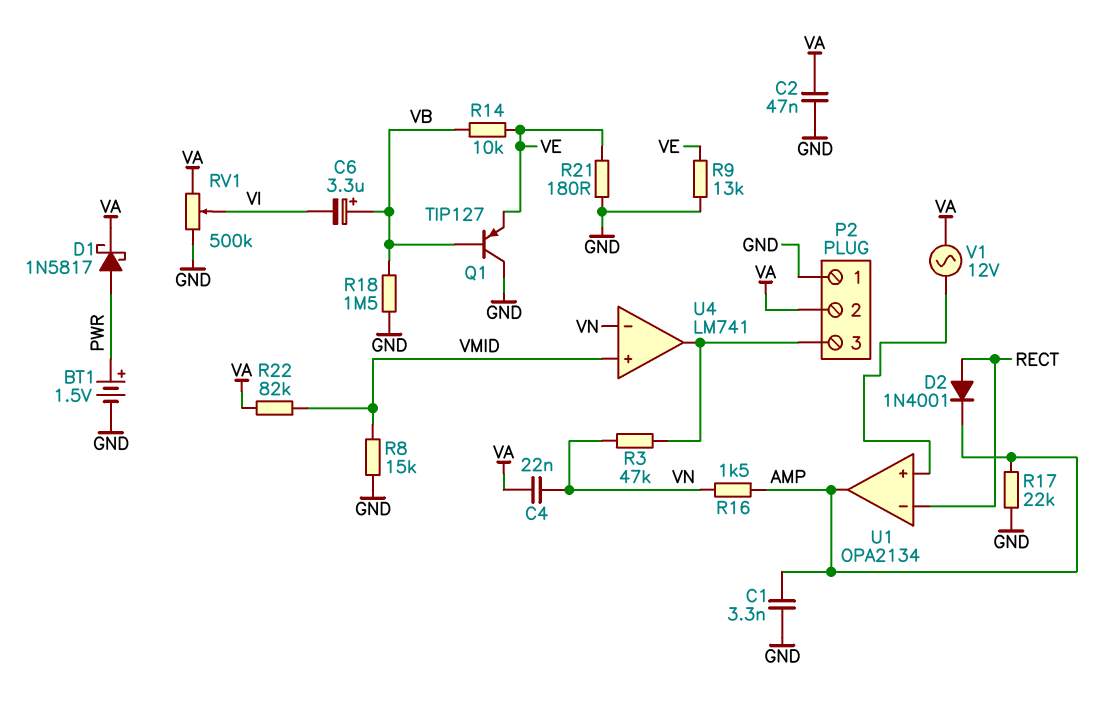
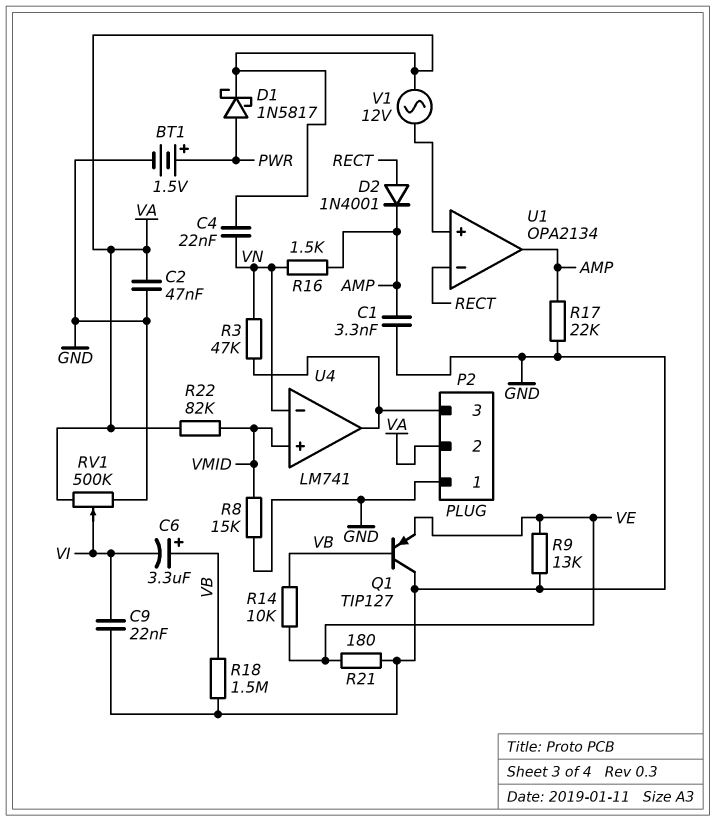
C9: none -> 22nF (GND, VI)

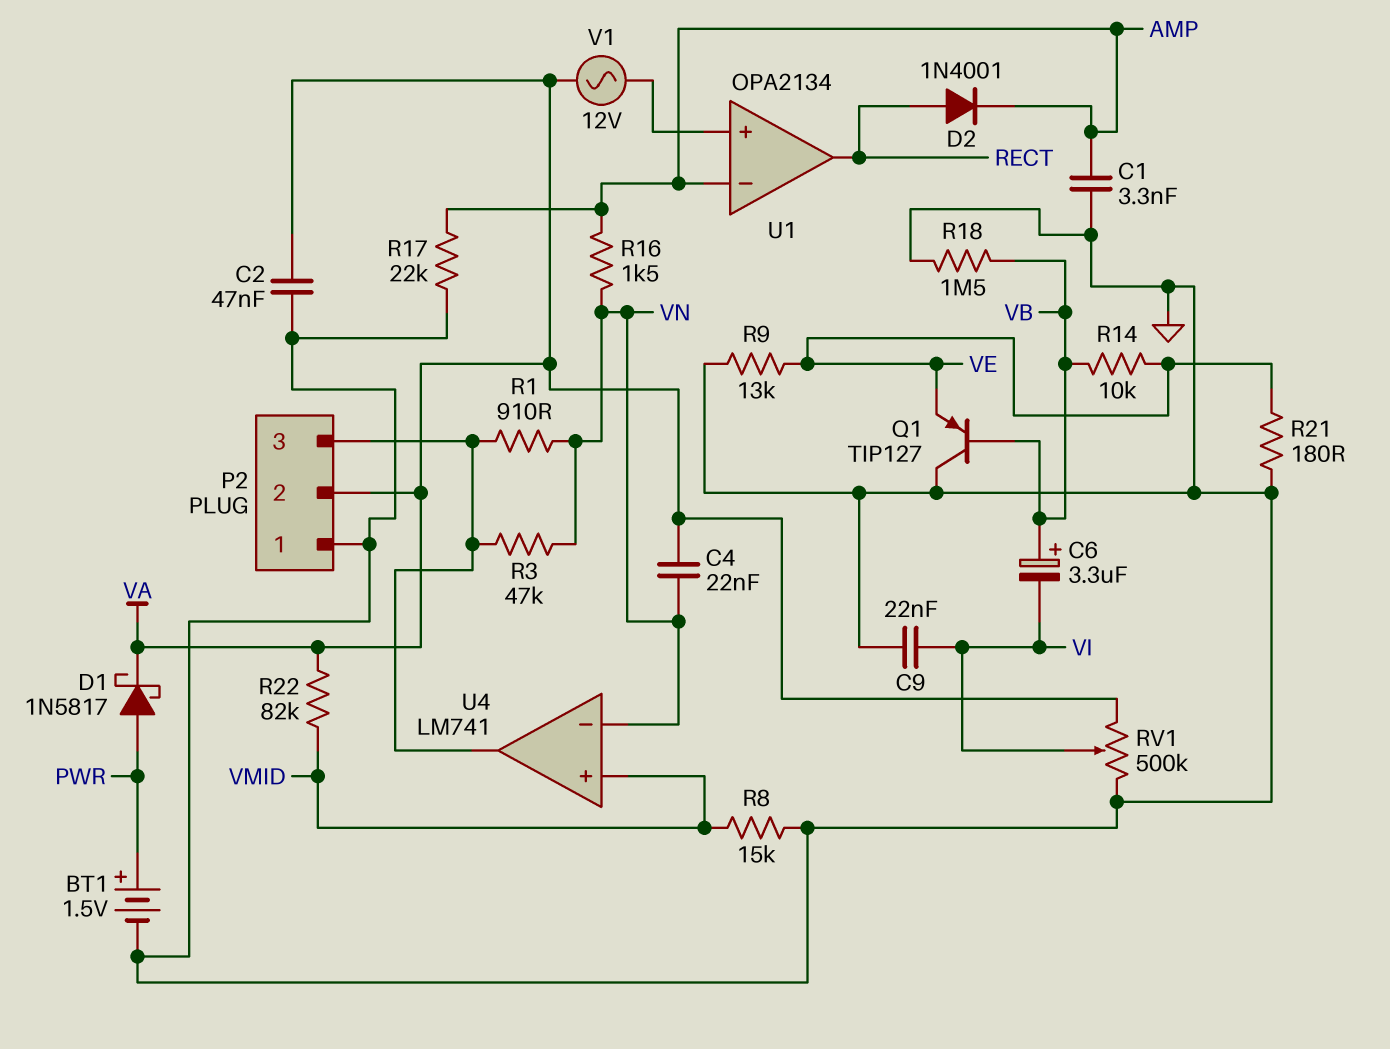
R1: none -> 910 (P2/3, VN)
U1 pin in-: RECT -> AMP
U1 pin out: AMP -> RECT

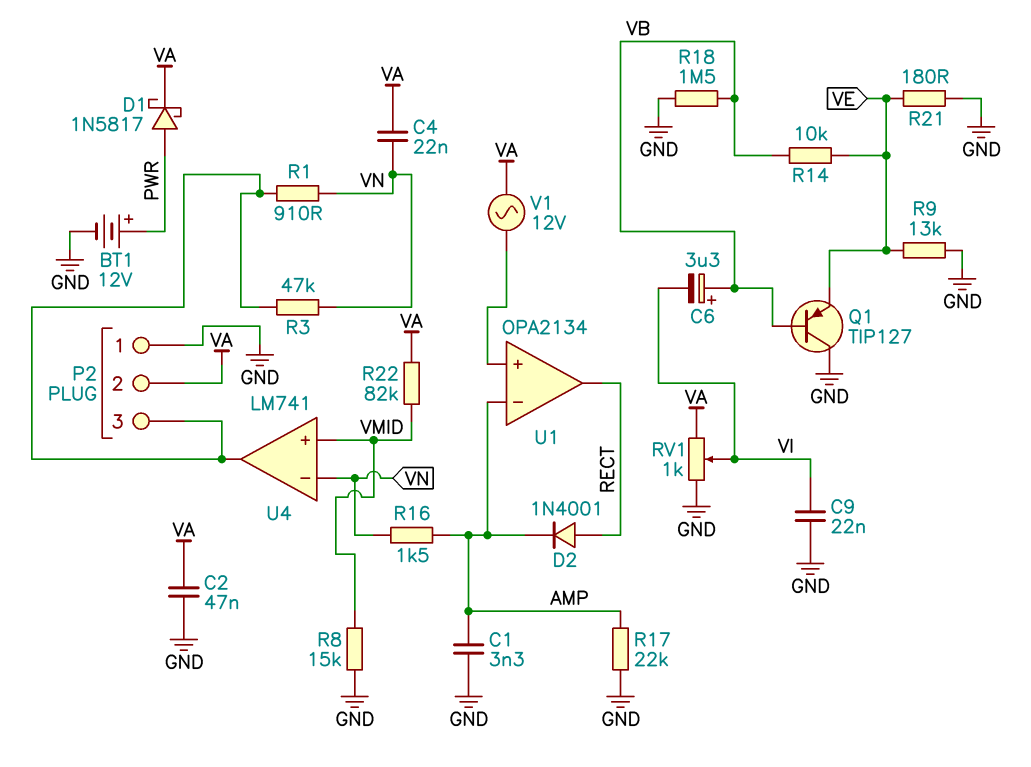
BT1: 1.5V (plus PWR, minus GND) -> 12V (plus PWR, minus GND)
RV1: 500k (GND, VA, wiper VI) -> 1k (GND, VA, wiper VI)

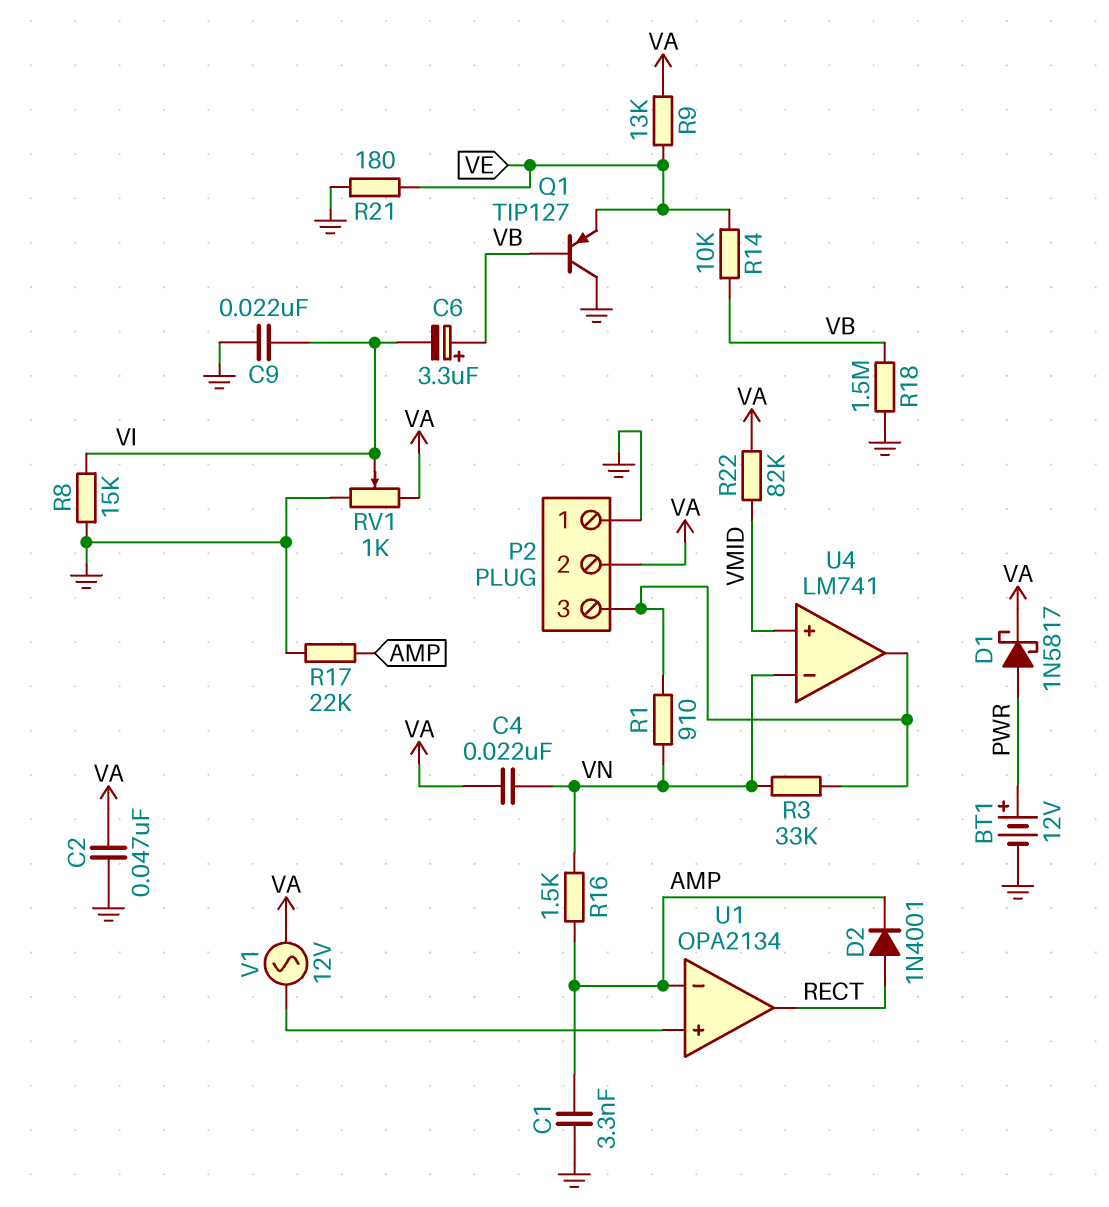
R3: 47k (P2/3, VN) -> 33k (P2/3, VN)
R8: 15k (GND, VMID) -> 15k (GND, VI)
R9: 13k (GND, VE) -> 13k (VA, VE)

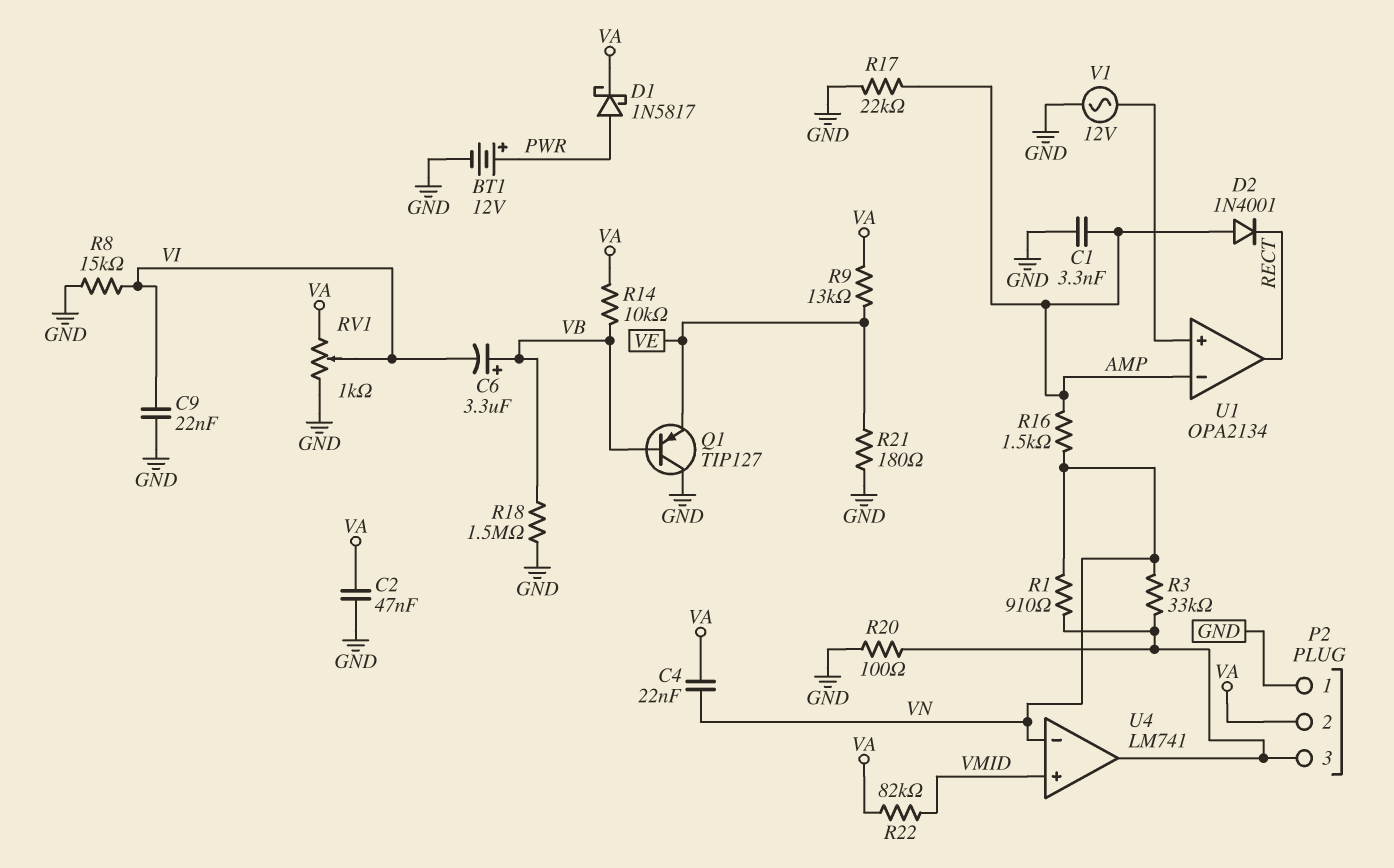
D2: diode 1N4001 (A RECT, K AMP) -> diode 1N4001 (A AMP, K RECT)
R14: 10k (VB, VE) -> 10k (VA, VB)
R20: none -> 100 (GND, P2/3)
V1: AC 12V (U1/in+, VA) -> AC 12V (GND, U1/in+)

